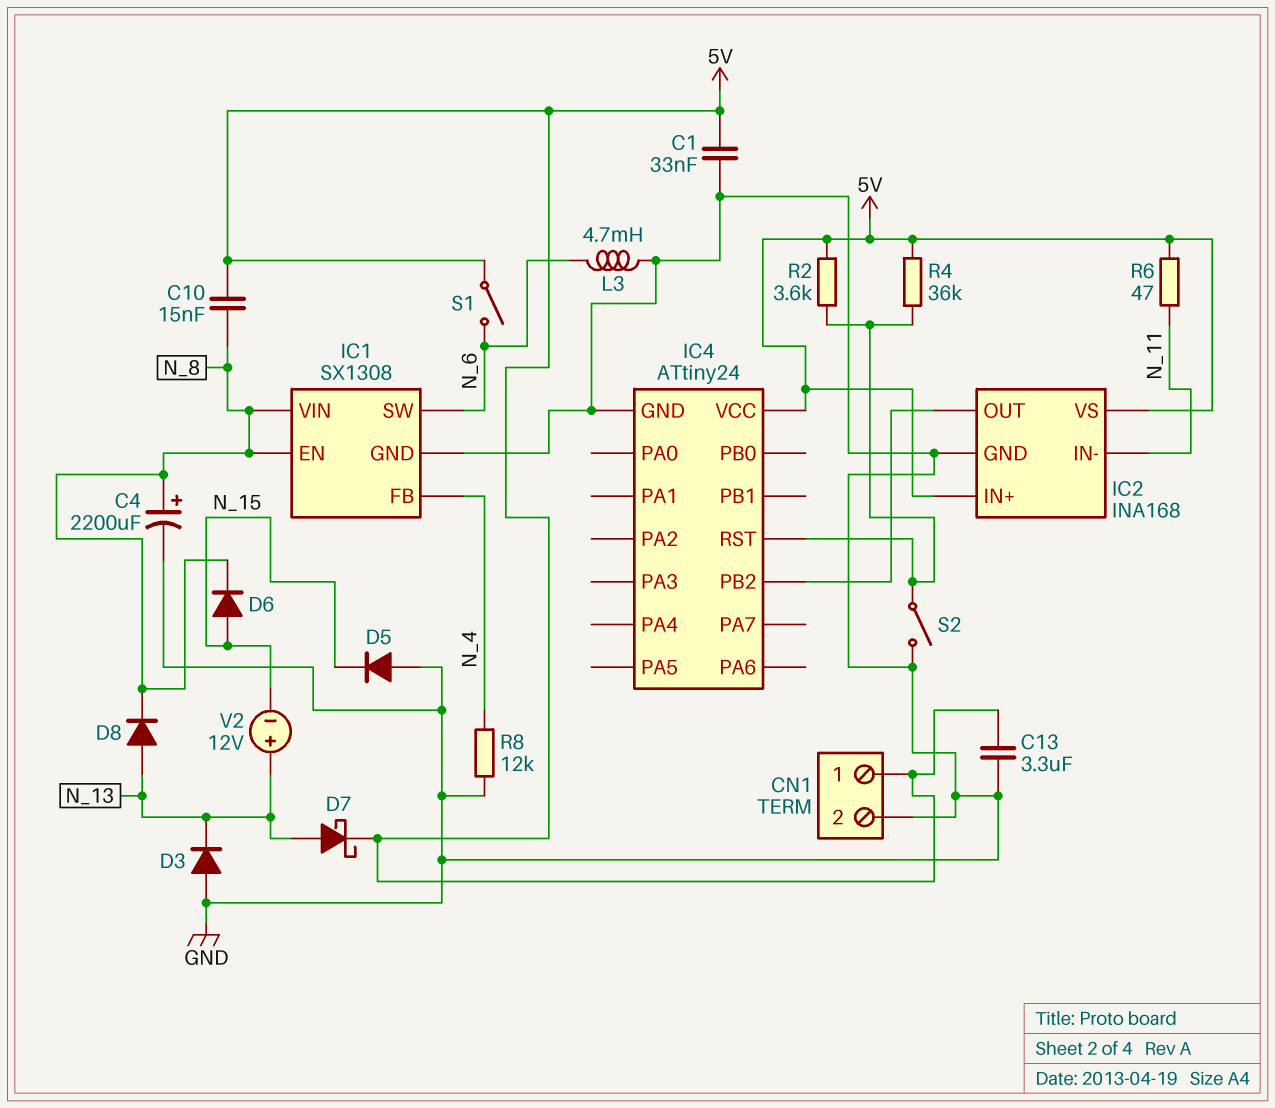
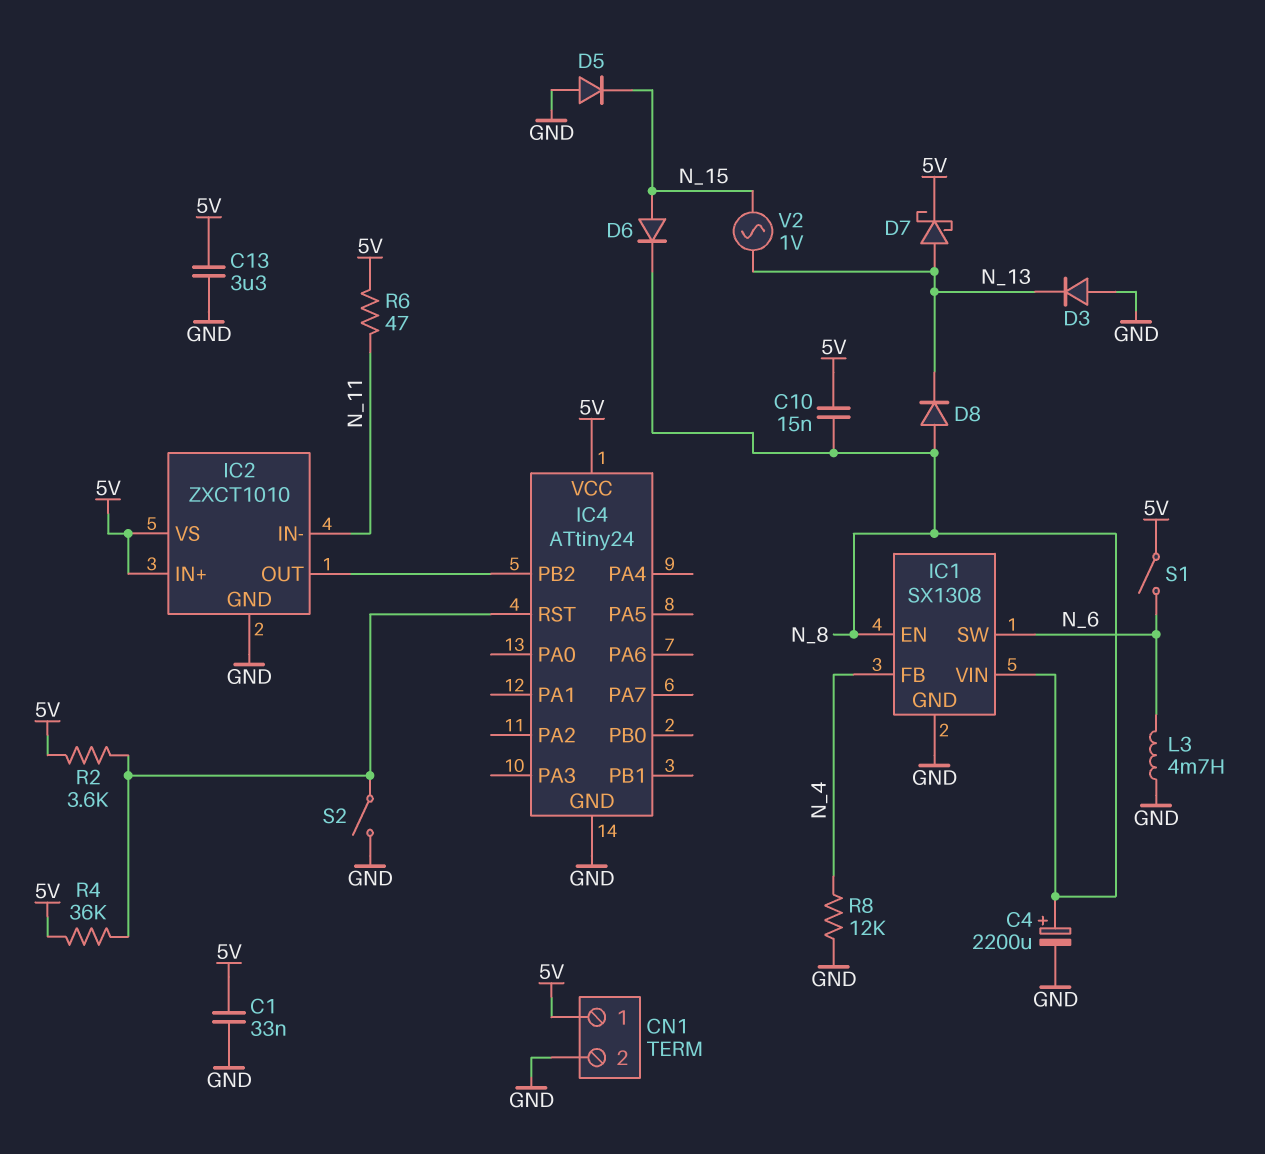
D8: diode (A N_13, K N_8) -> diode (A N_8, K N_13)
IC2: INA168 -> ZXCT1010
V2: 12V (plus N_13, minus N_15) -> AC 1V (N_13, N_15)

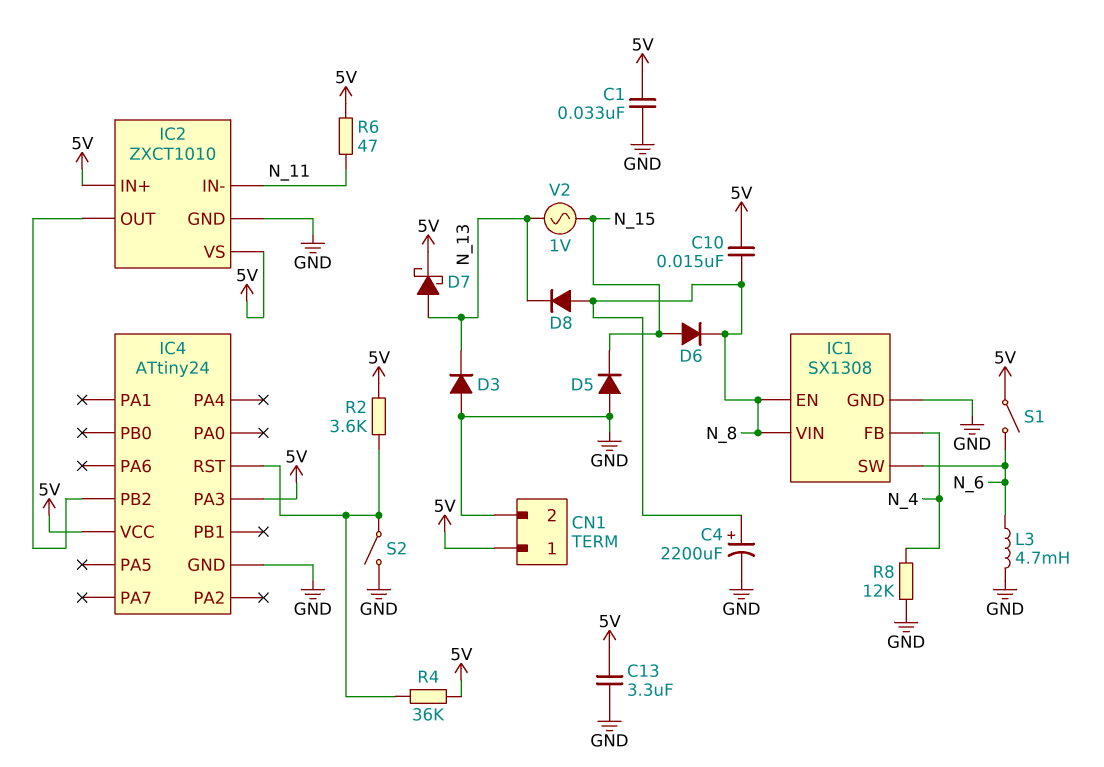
IC4 pin PA3: none -> 5V

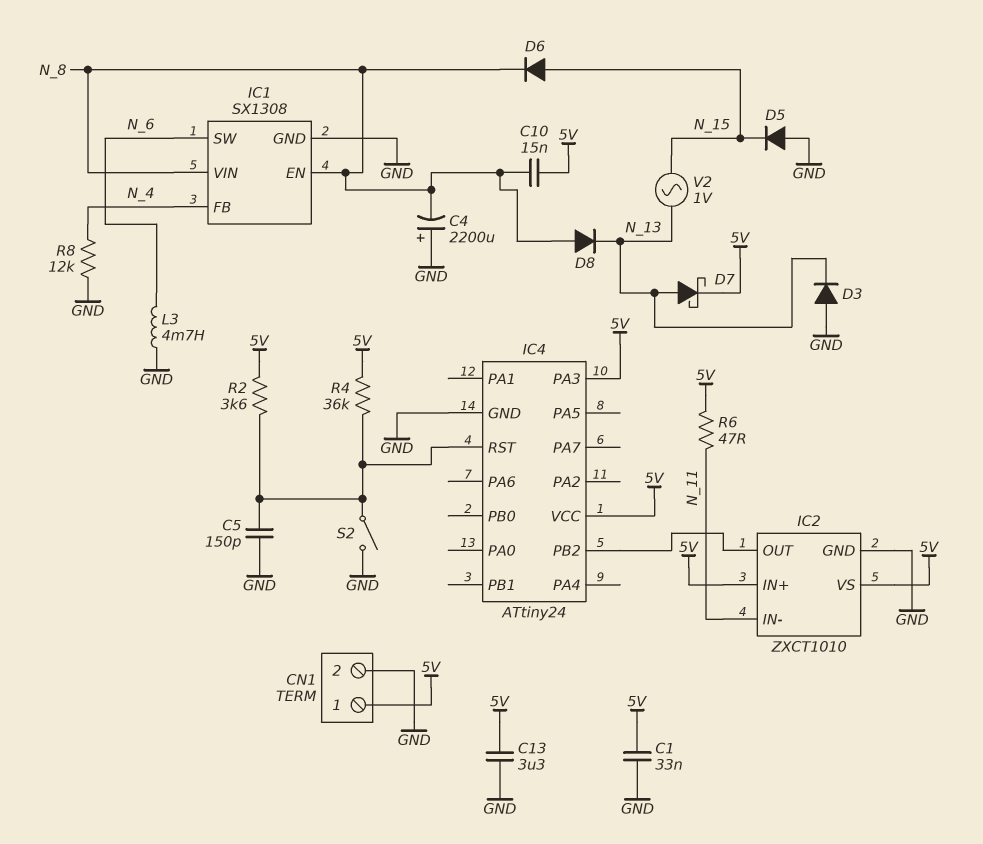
C4: 2200uF (plus N_8, minus GND) -> 2200uF (plus GND, minus N_8)
C5: none -> 150pF (GND, IC4/RST)
S1: switch (5V, N_6) -> none

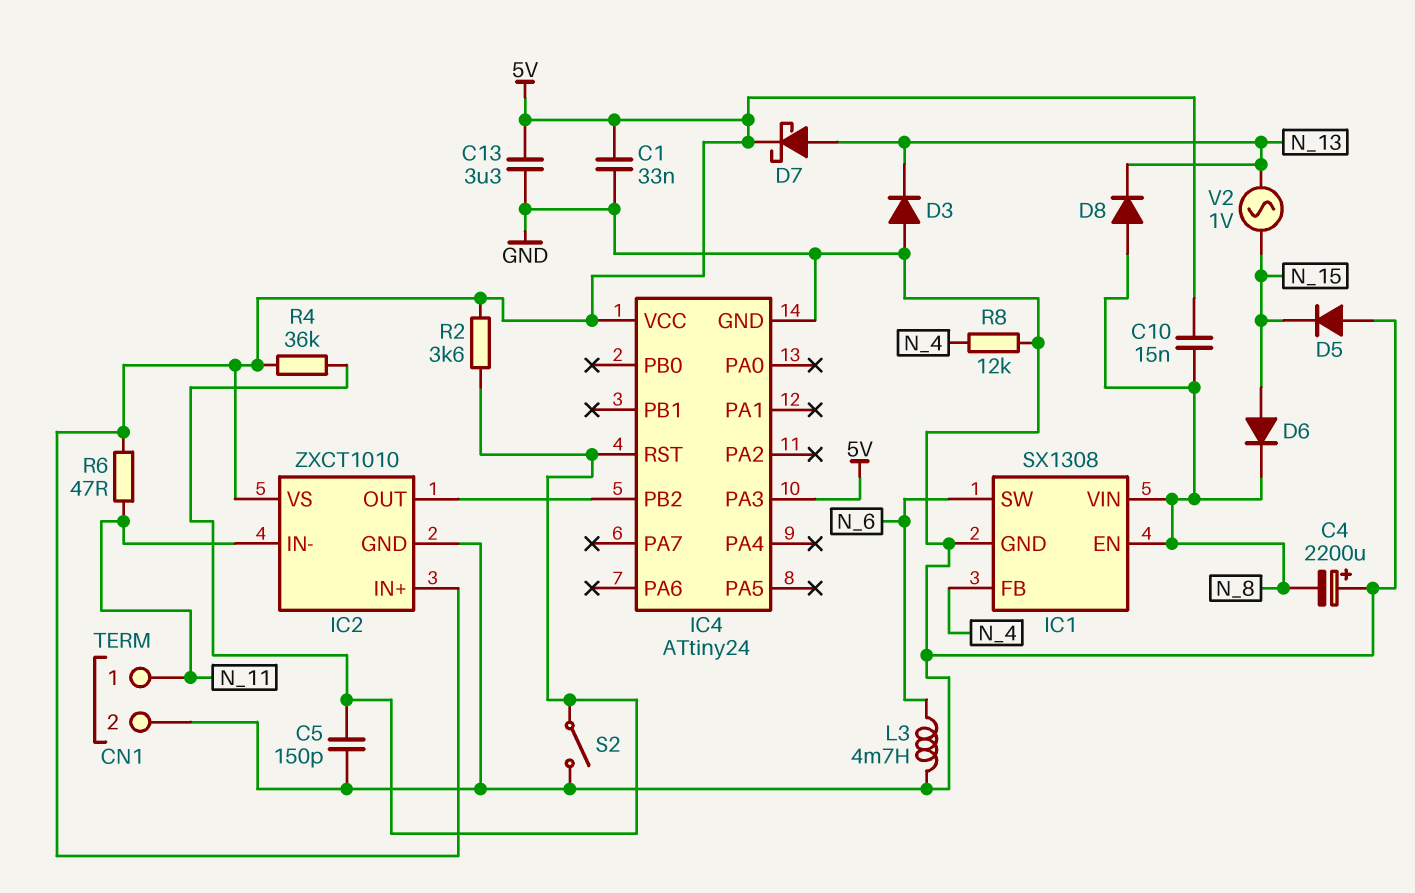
CN1 pin 1: 5V -> N_11

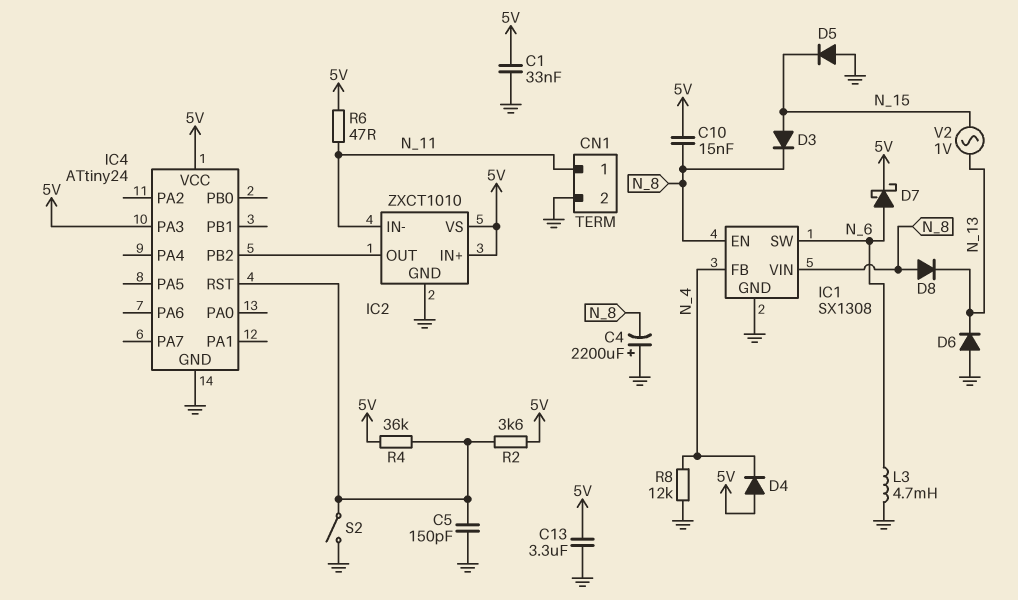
D3: diode (A GND, K N_13) -> diode (A N_15, K N_8)
D4: none -> diode (A 5V, K N_4)
D6: diode (A N_15, K N_8) -> diode (A GND, K N_13)
D7: schottky (A N_13, K 5V) -> schottky (A N_6, K 5V)

